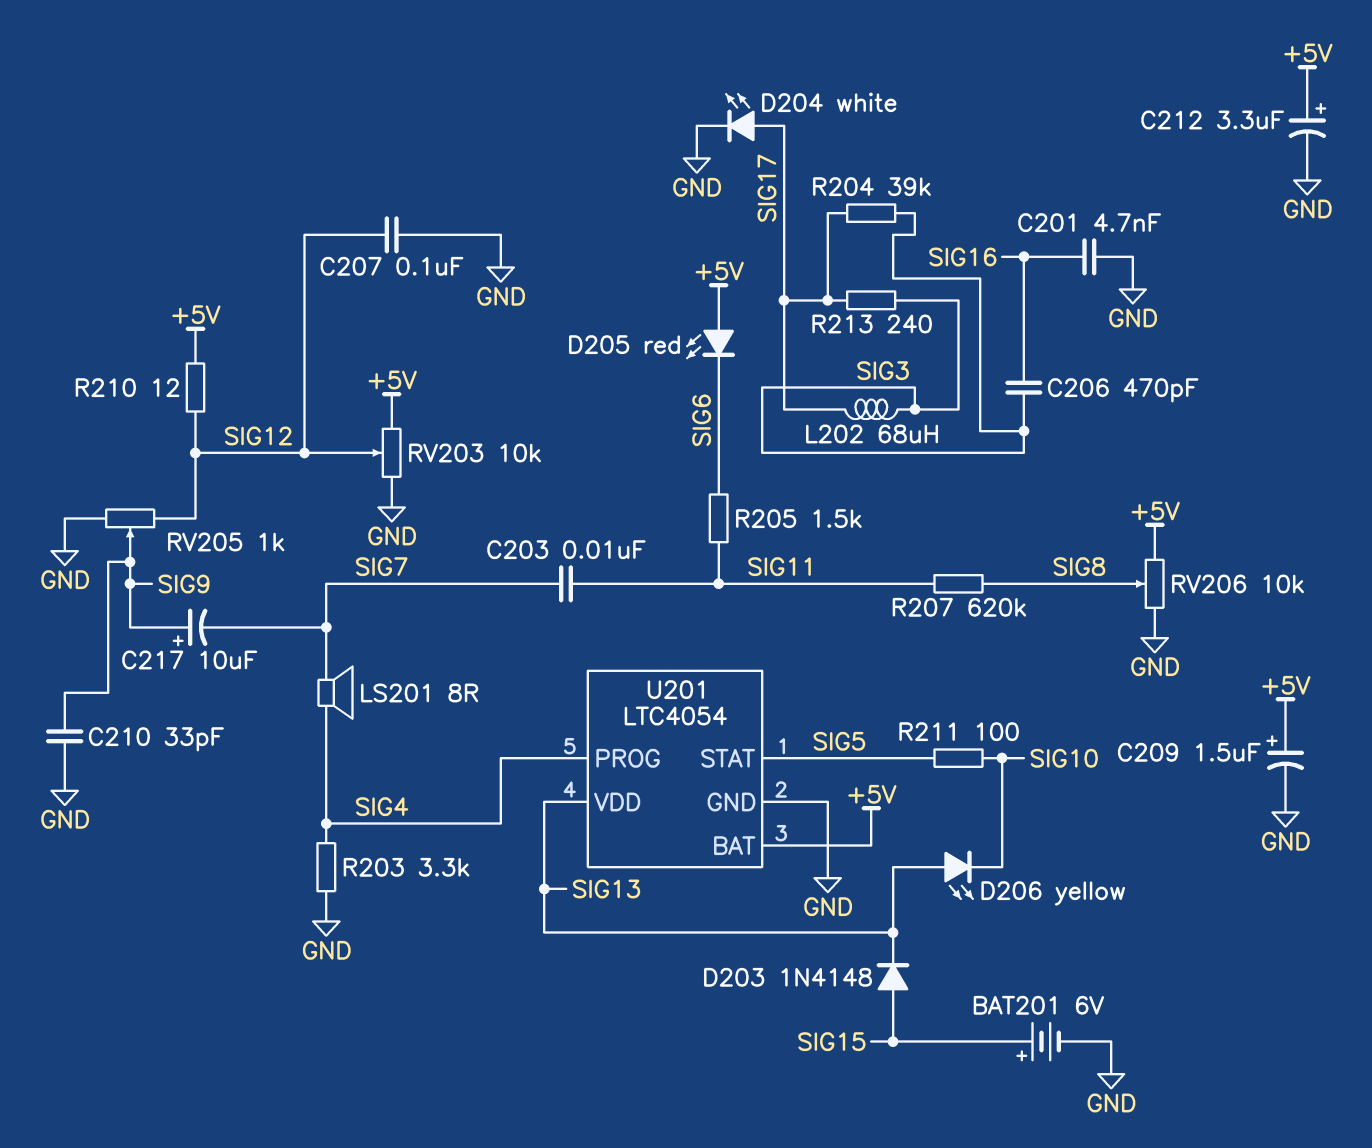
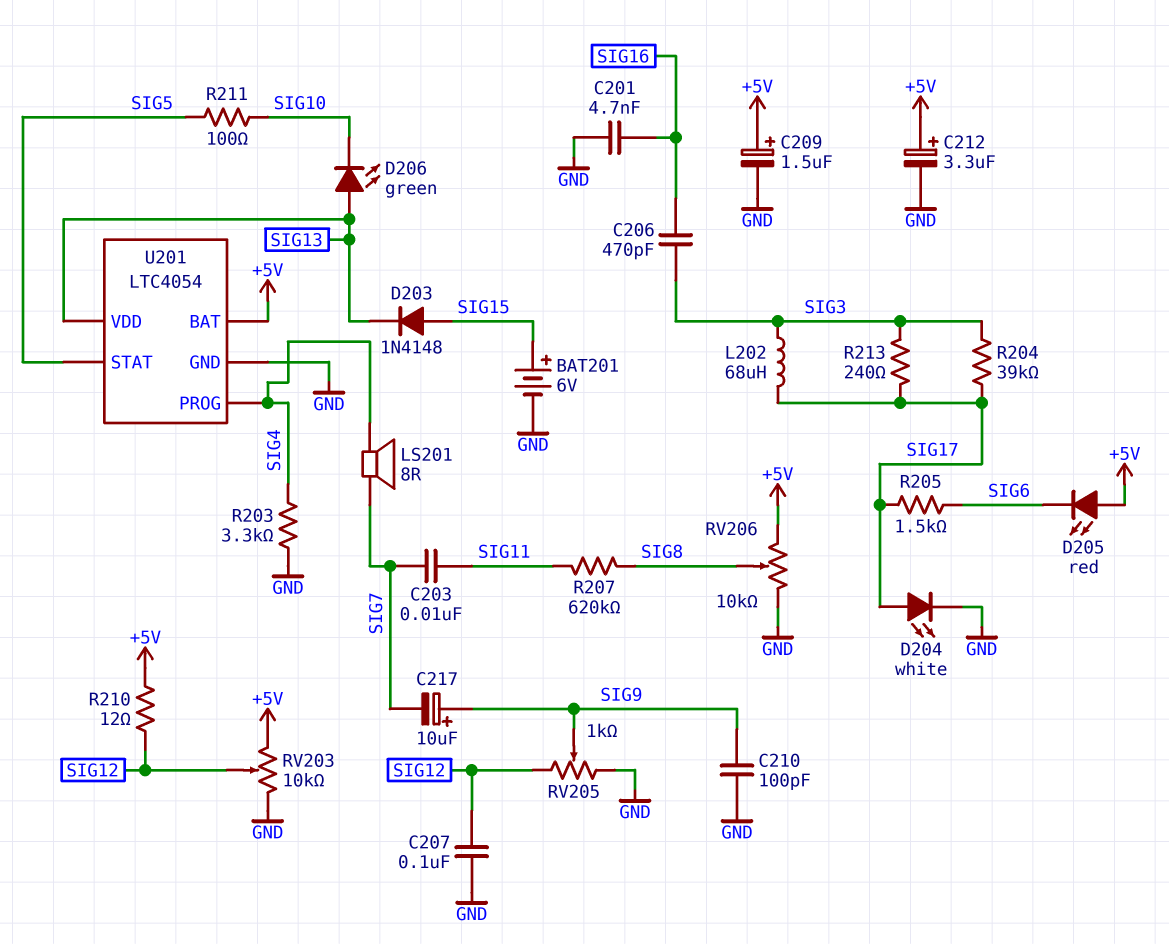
C210: 33pF (GND, SIG9) -> 100pF (GND, SIG9)
D206: LED yellow (A SIG13, K SIG10) -> LED green (A SIG13, K SIG10)
R205: 1.5k (SIG6, SIG11) -> 1.5k (SIG6, SIG17)

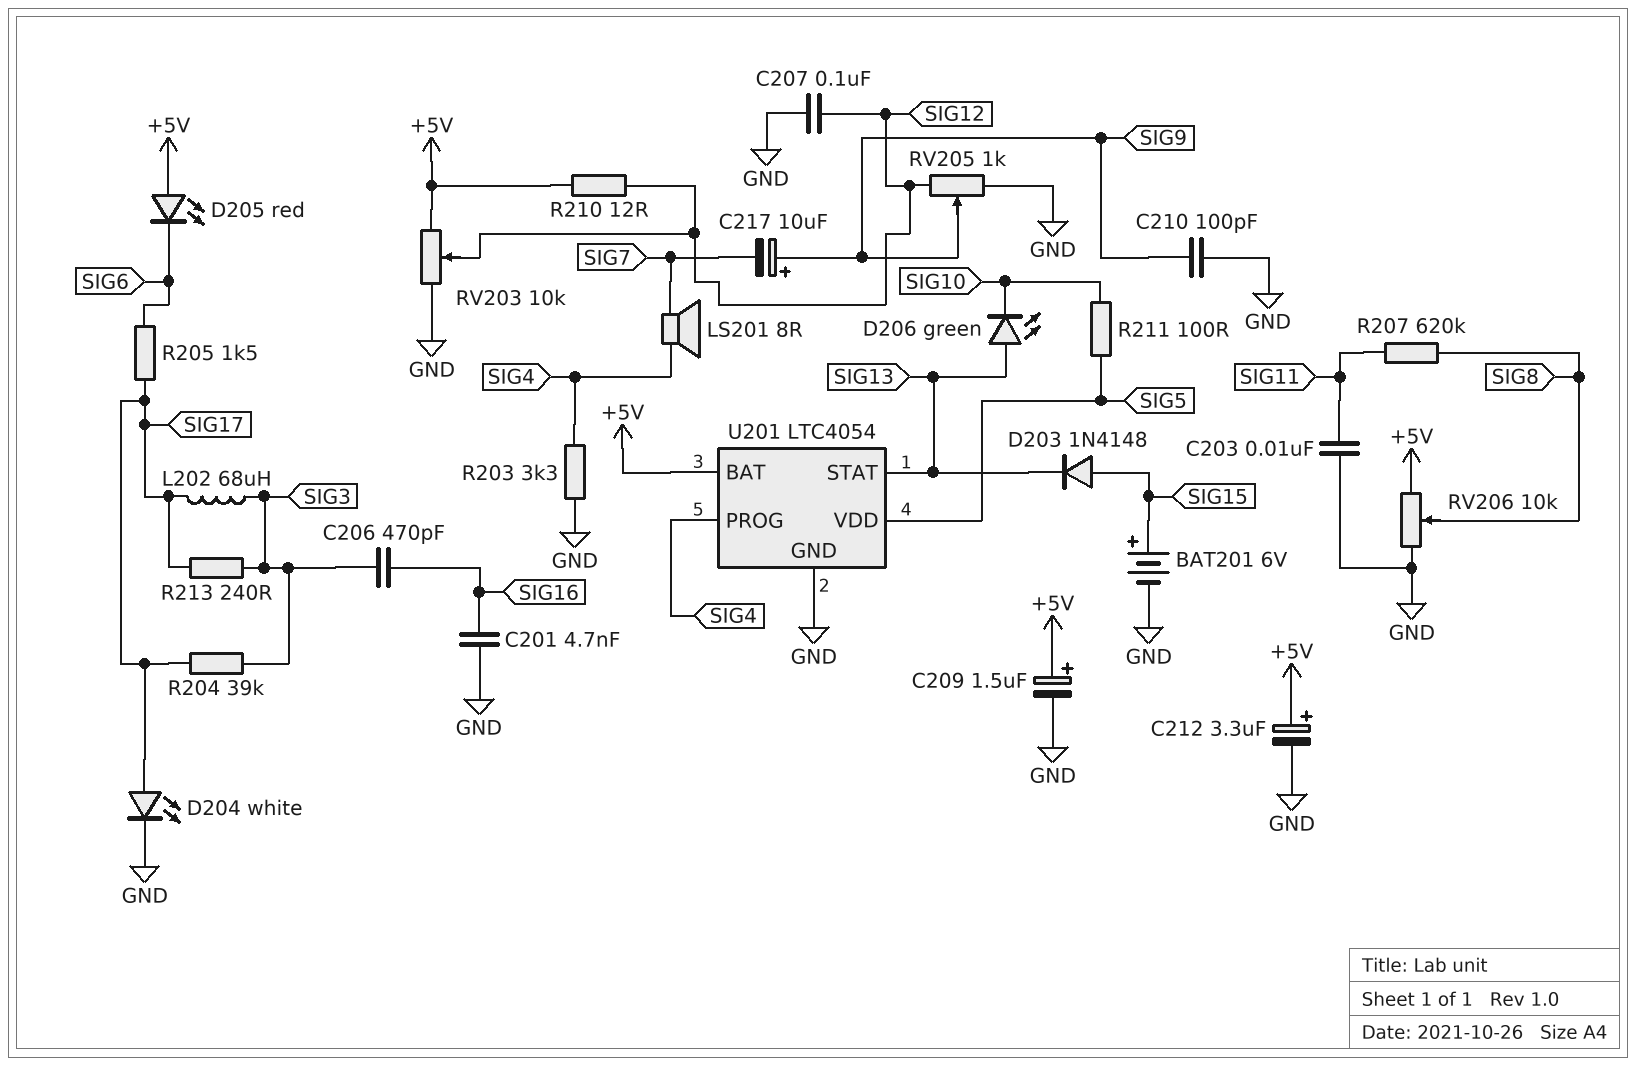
C203: 10nF (SIG7, SIG11) -> 10nF (GND, SIG11)
U201 pin STAT: SIG5 -> SIG13
U201 pin VDD: SIG13 -> SIG5

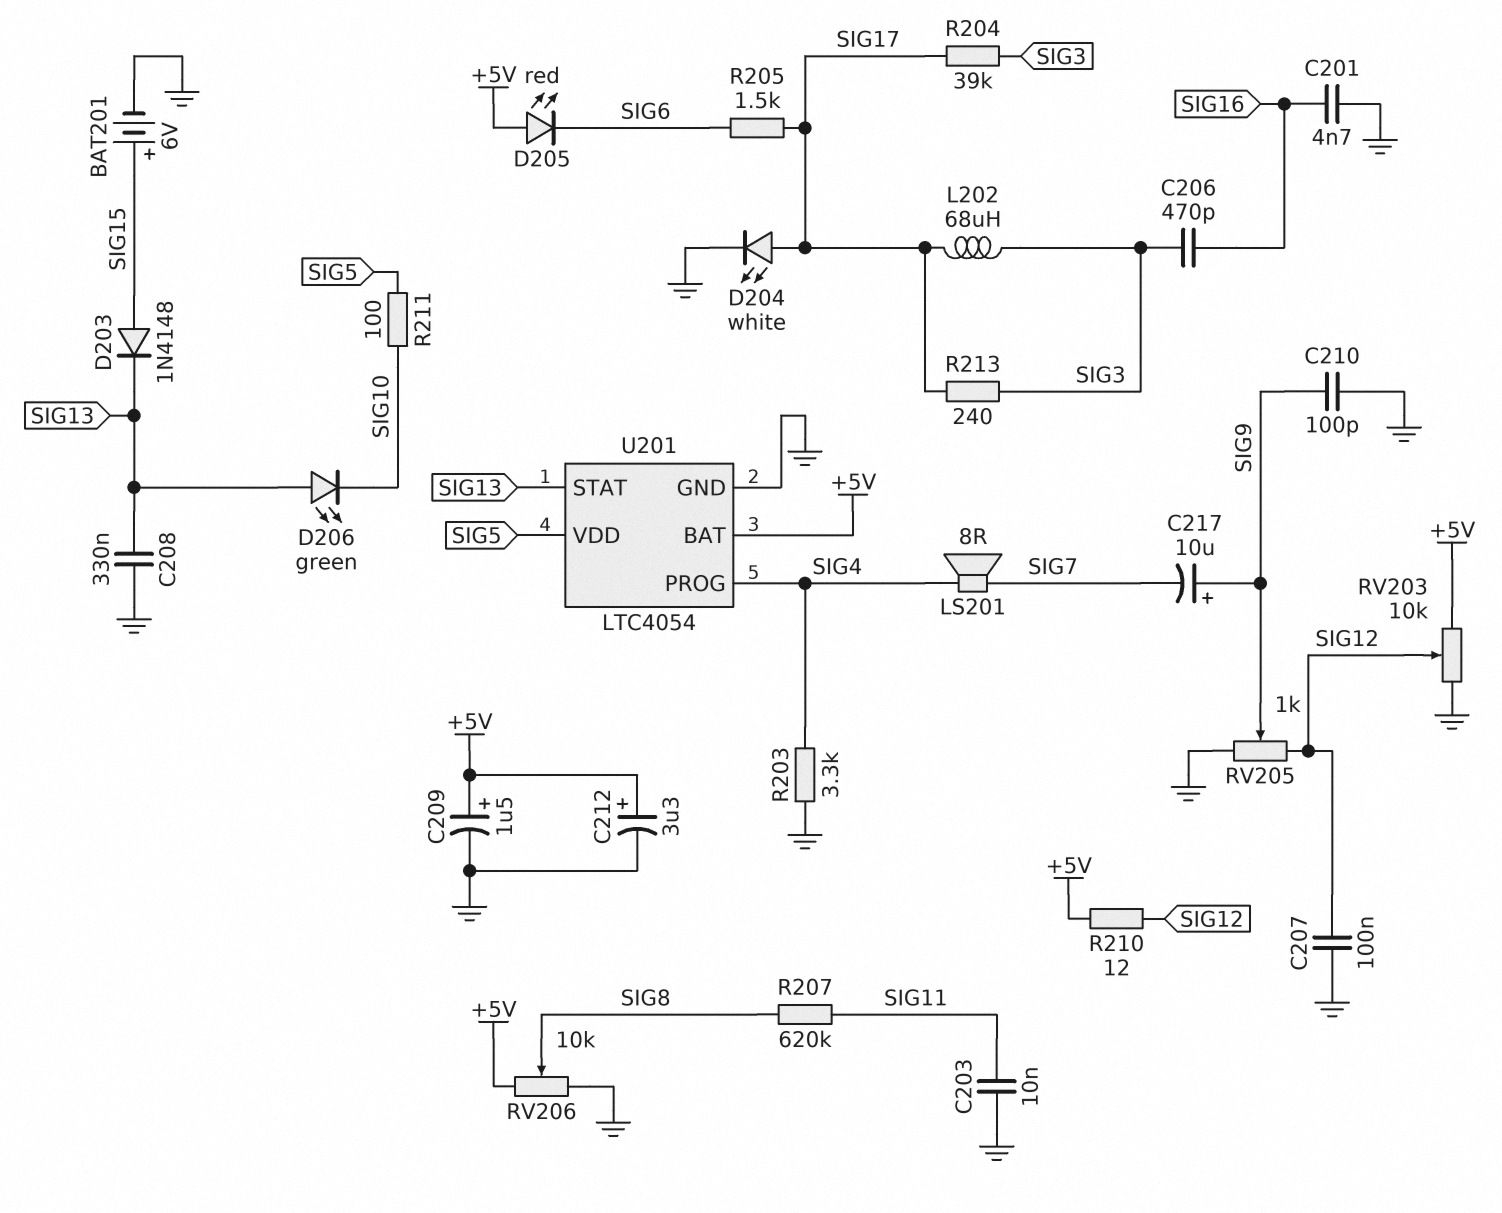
C208: none -> 330nF (GND, SIG13)

